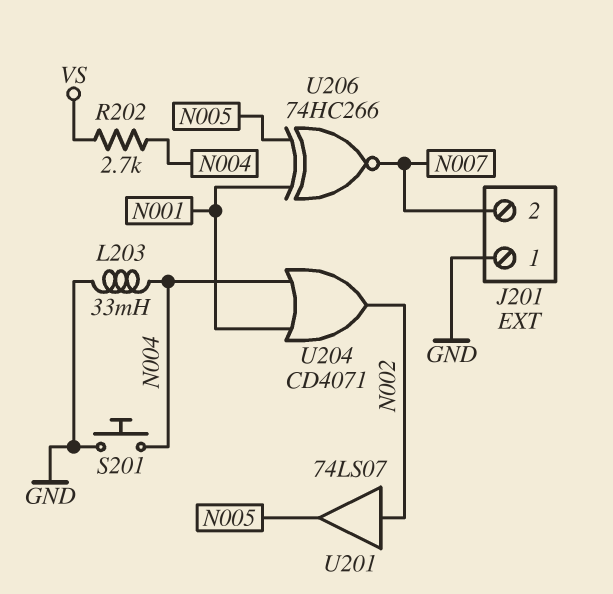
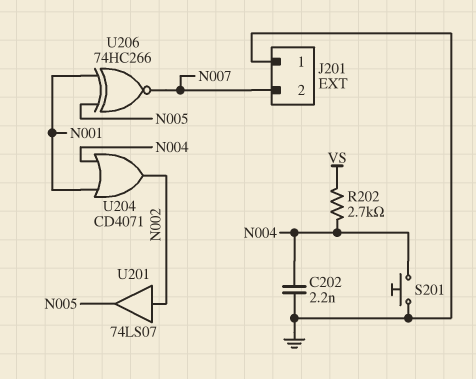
C202: none -> 2.2nF (GND, N004)
L203: 33mH (GND, N004) -> none

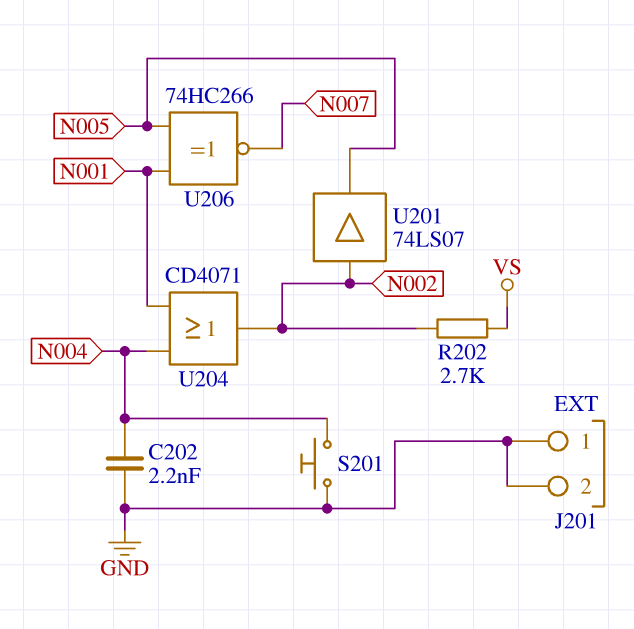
J201 pin 2: N007 -> GND
R202: 2.7k (N004, VS) -> 2.7k (N002, VS)

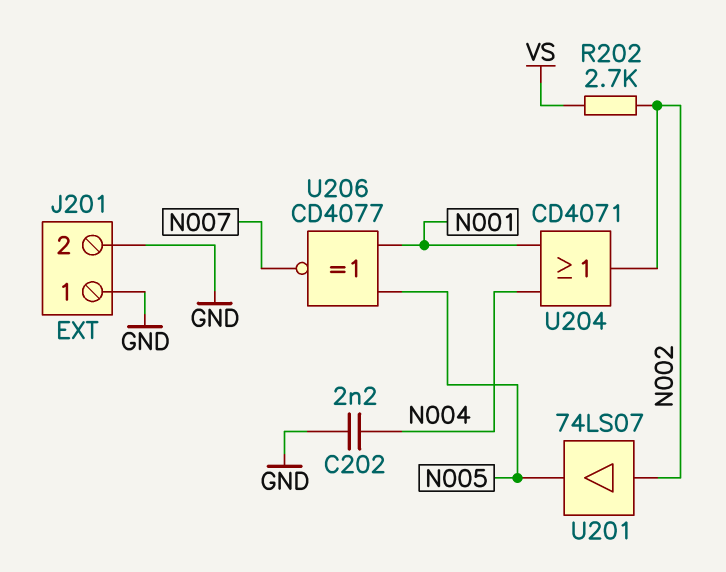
S201: button (GND, N004) -> none
U206: XNOR 74HC266 (in N001, in N005, out N007) -> XNOR CD4077 (in N001, in N005, out N007)

